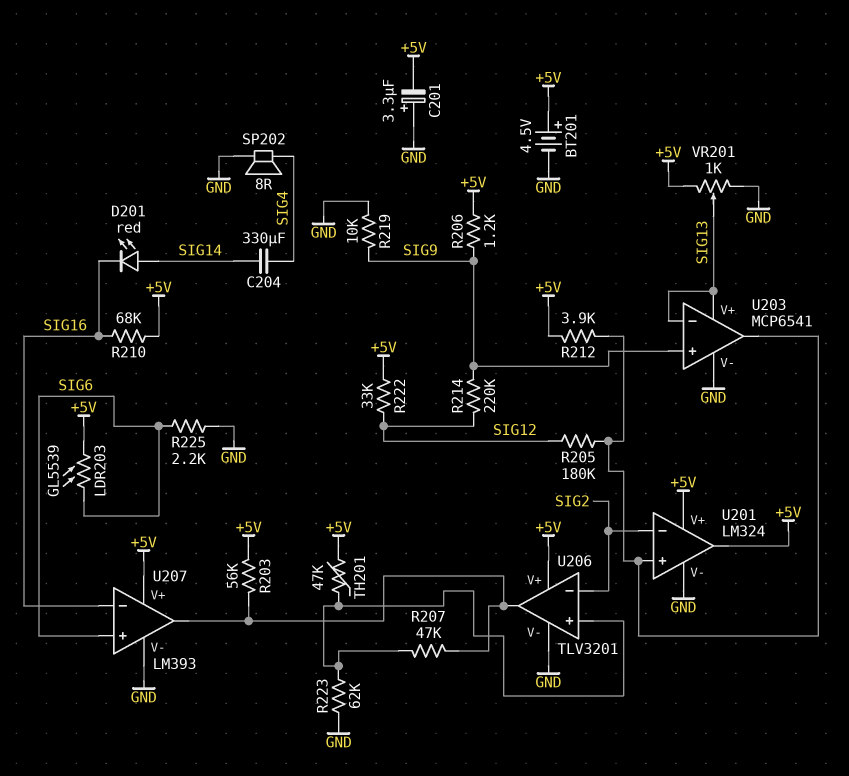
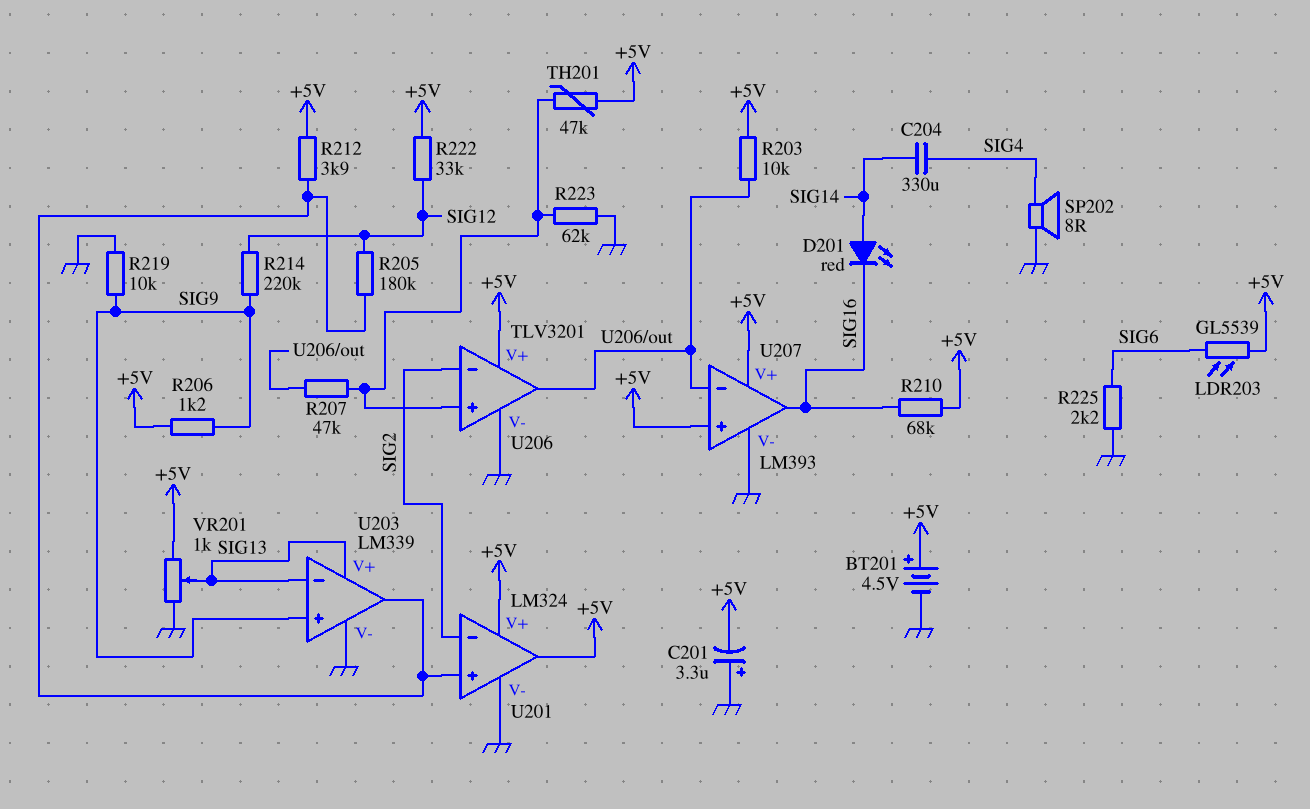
R203: 56k (+5V, U206/out) -> 10k (+5V, U206/out)
U203: MCP6541 -> LM339
U207 pin in+: SIG6 -> +5V
U207 pin in-: SIG16 -> U206/out
U207 pin out: U206/out -> SIG16

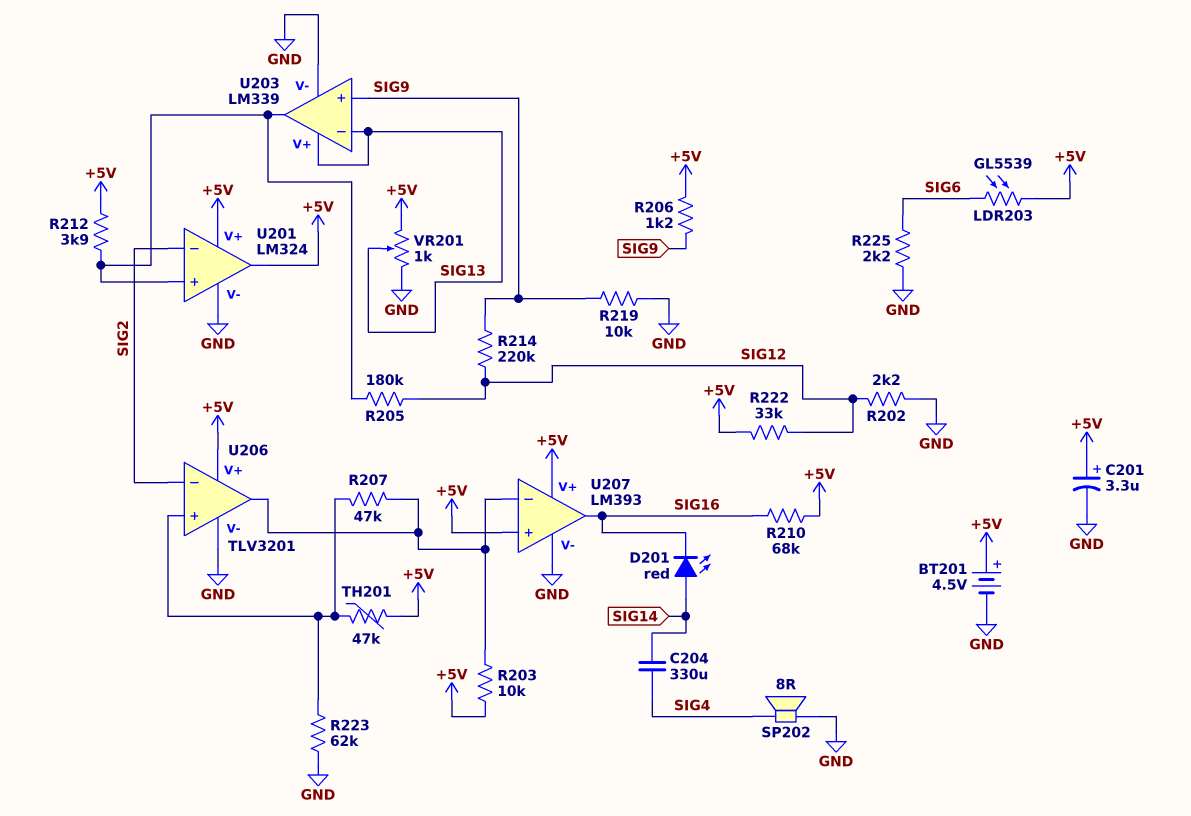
C201: 3.3uF (plus GND, minus +5V) -> 3.3uF (plus +5V, minus GND)
R202: none -> 2.2k (GND, SIG12)

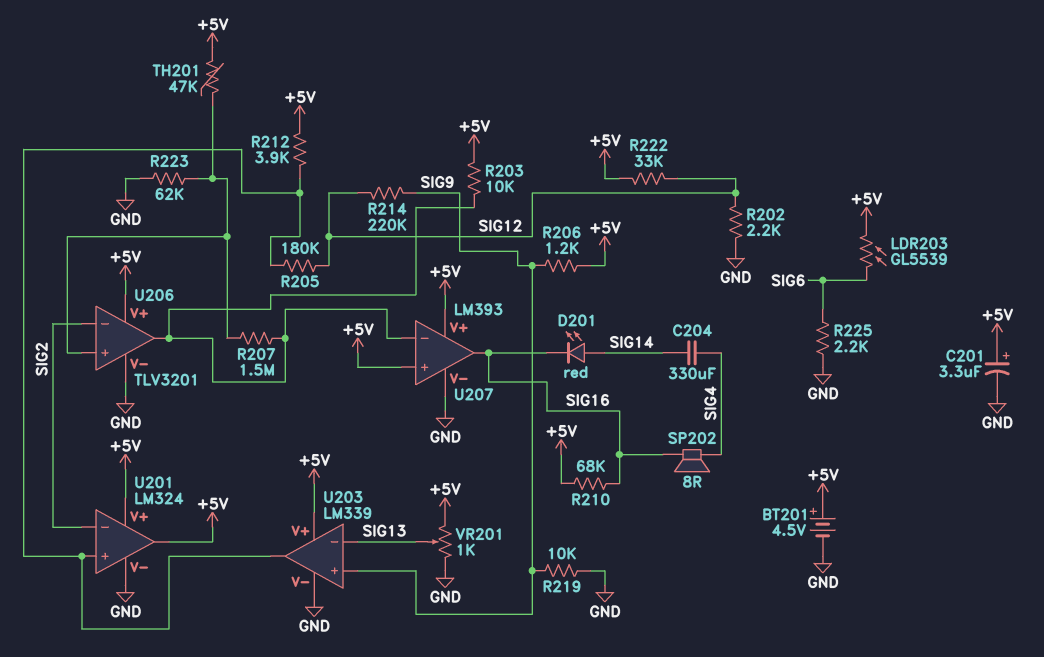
R207: 47k (U206/in+, U206/out) -> 1.5M (U206/in+, U206/out)
SP202: speaker 8R (GND, SIG4) -> speaker 8R (SIG4, SIG16)
U203 pin V+: SIG13 -> +5V

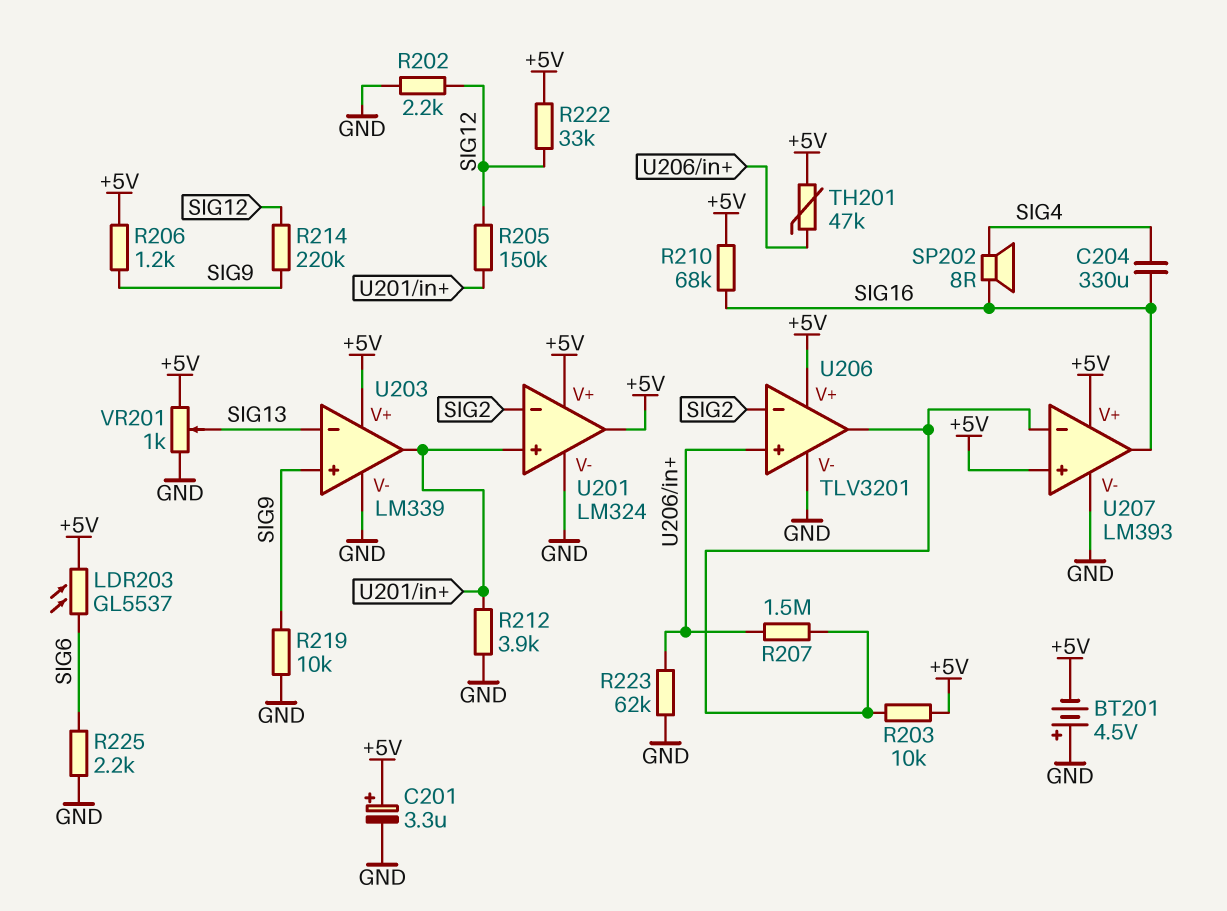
BT201: 4.5V (plus +5V, minus GND) -> 4.5V (plus GND, minus +5V)
C204: 330uF (SIG4, SIG14) -> 330uF (SIG4, SIG16)
D201: LED red (A SIG14, K SIG16) -> none
LDR203: GL5539 (+5V, SIG6) -> GL5537 (+5V, SIG6)
R205: 180k (SIG12, U201/in+) -> 150k (SIG12, U201/in+)
R212: 3.9k (+5V, U201/in+) -> 3.9k (GND, U201/in+)

